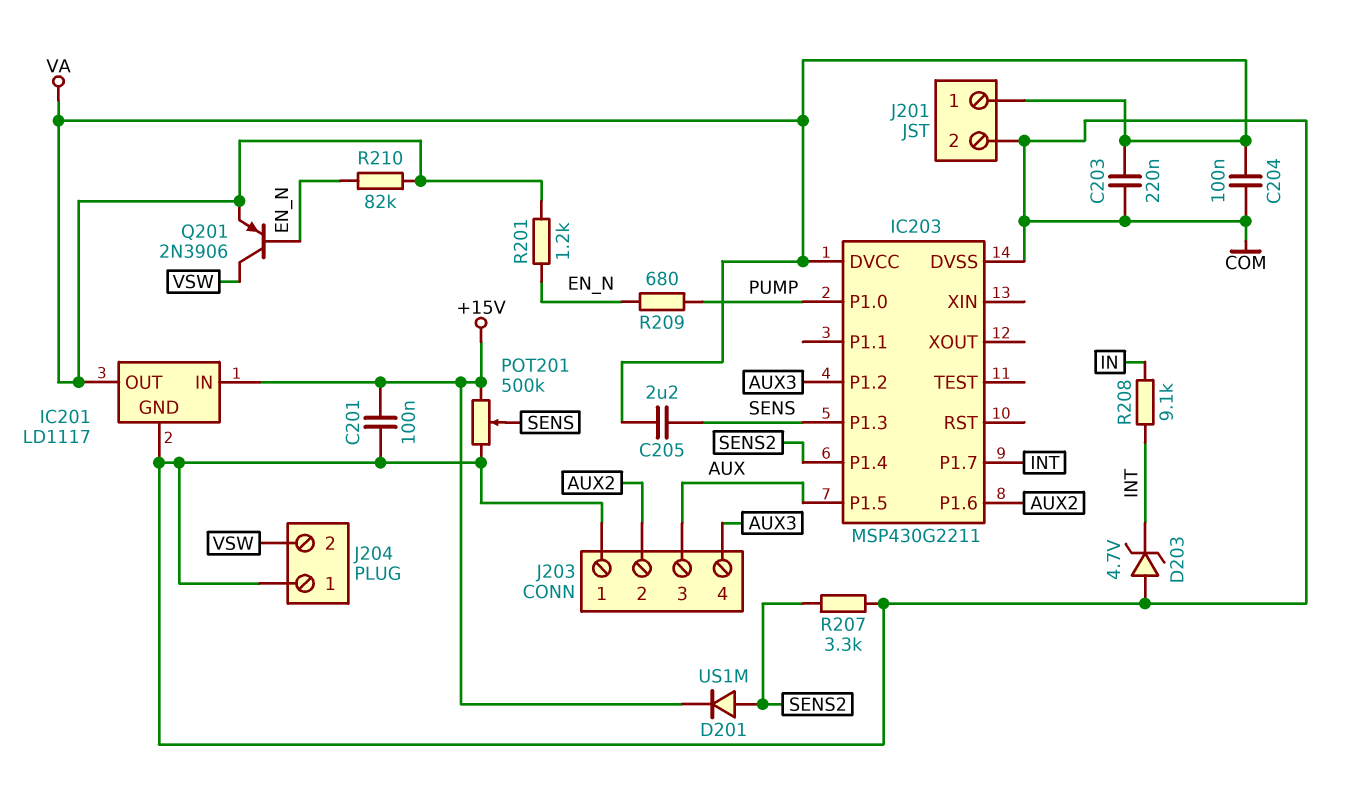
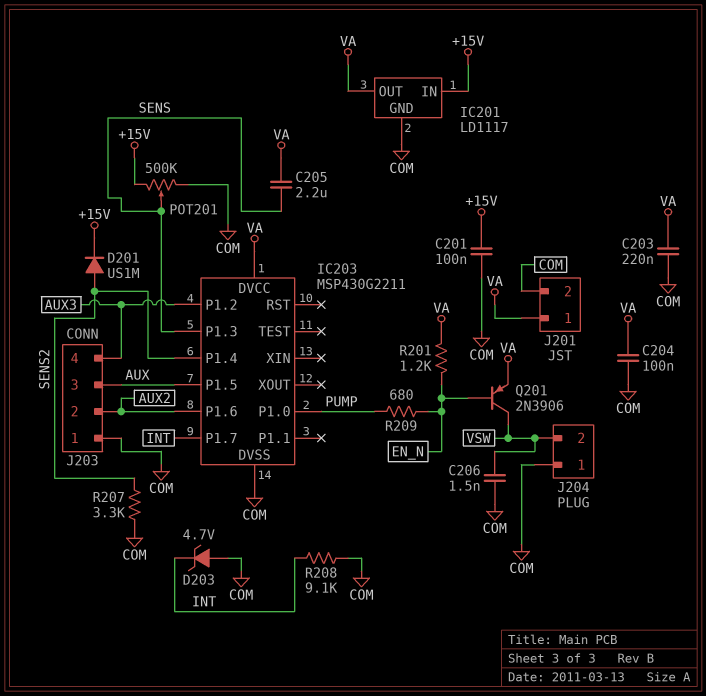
C206: none -> 1.5nF (COM, VSW)
R208: 9.1k (IN, INT) -> 9.1k (COM, INT)
R210: 82k (EN_N, VA) -> none

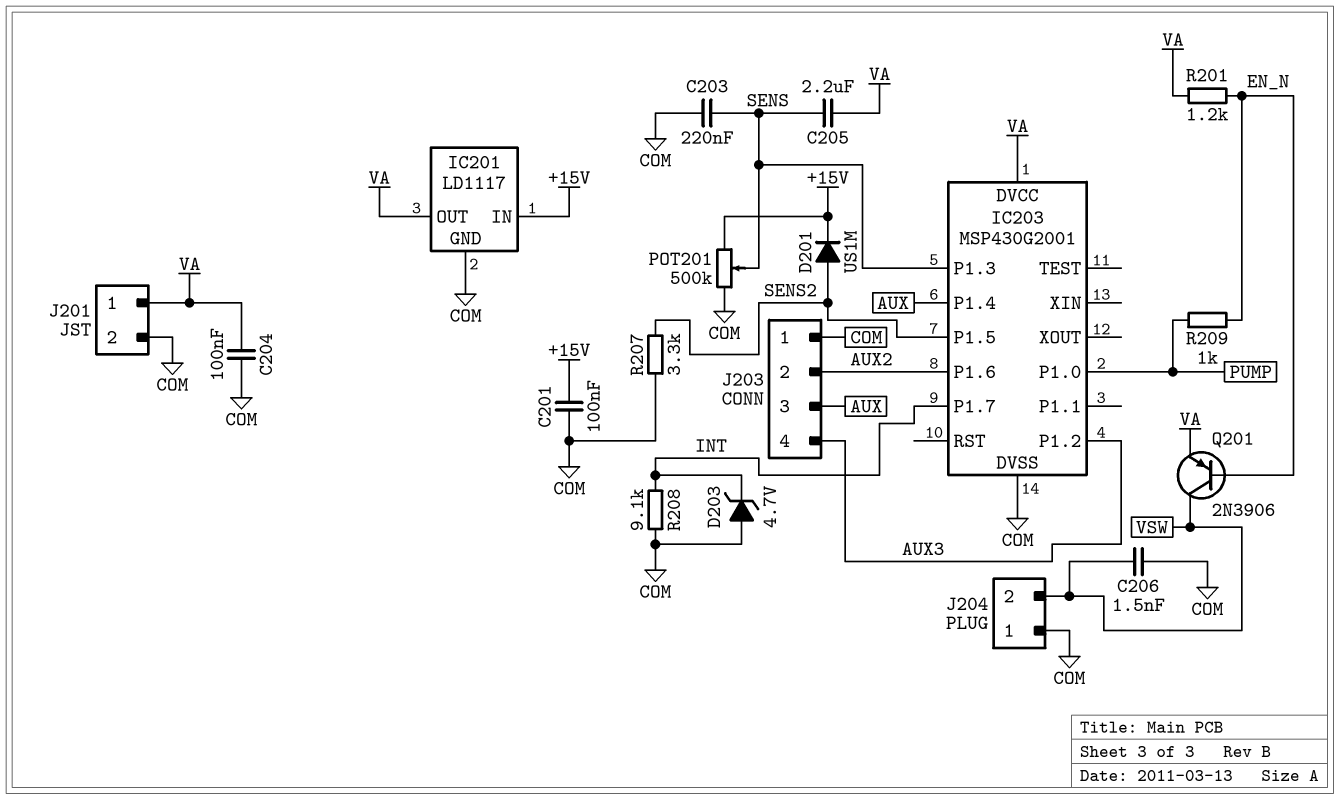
C203: 220nF (COM, VA) -> 220nF (COM, SENS)
IC203: MSP430G2211 -> MSP430G2001
IC203 pin P1.4: SENS2 -> AUX
IC203 pin P1.5: AUX -> SENS2
R209: 680 (EN_N, PUMP) -> 1k (EN_N, PUMP)

